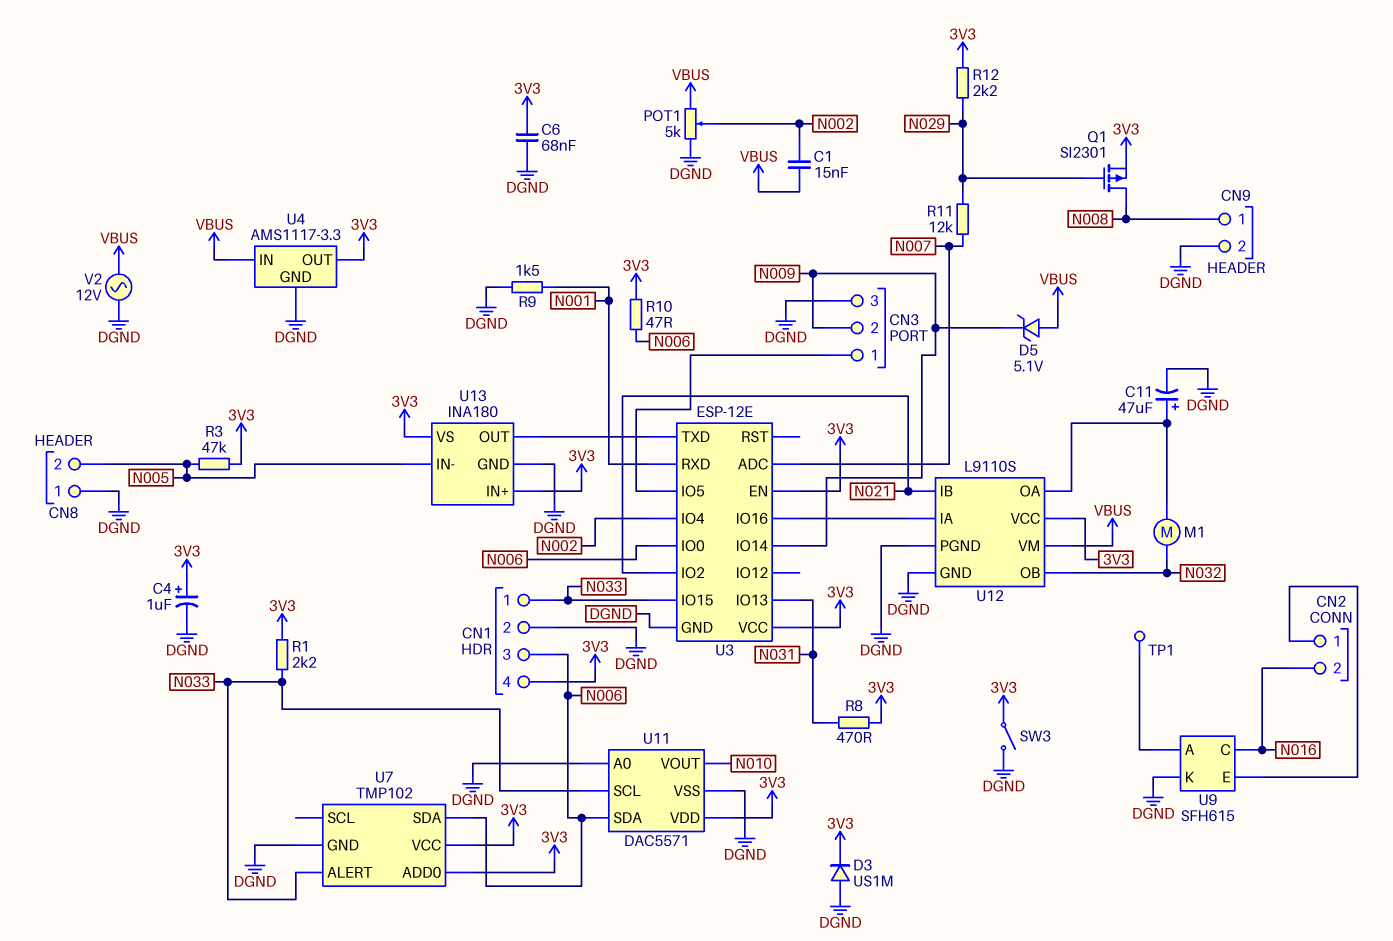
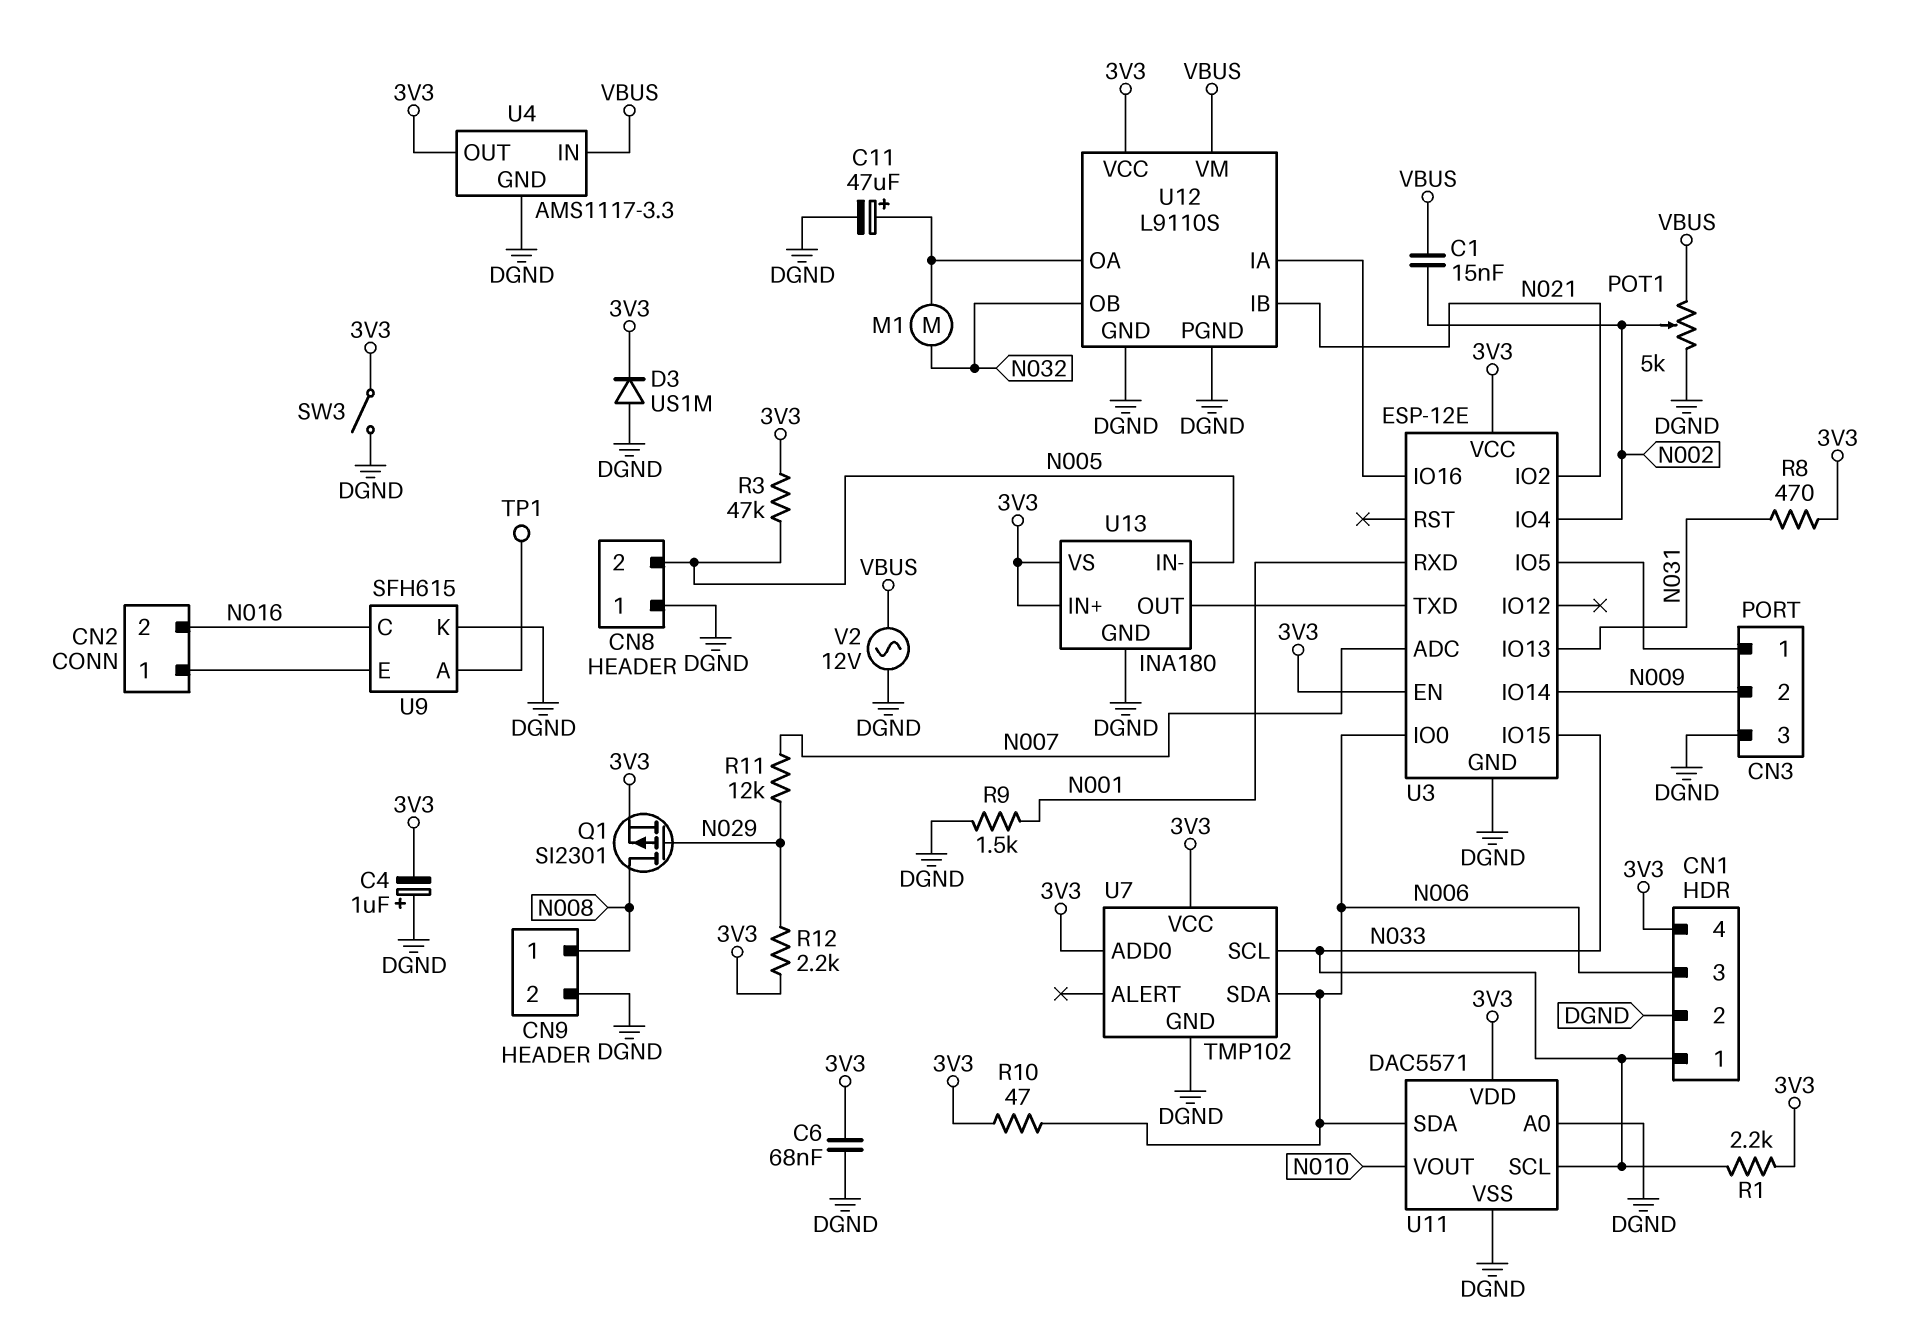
C4: 1uF (plus 3V3, minus DGND) -> 1uF (plus DGND, minus 3V3)
D5: zener 5.1V (A VBUS, K N009) -> none
U7 pin ALERT: N033 -> none
U7 pin SCL: none -> N033

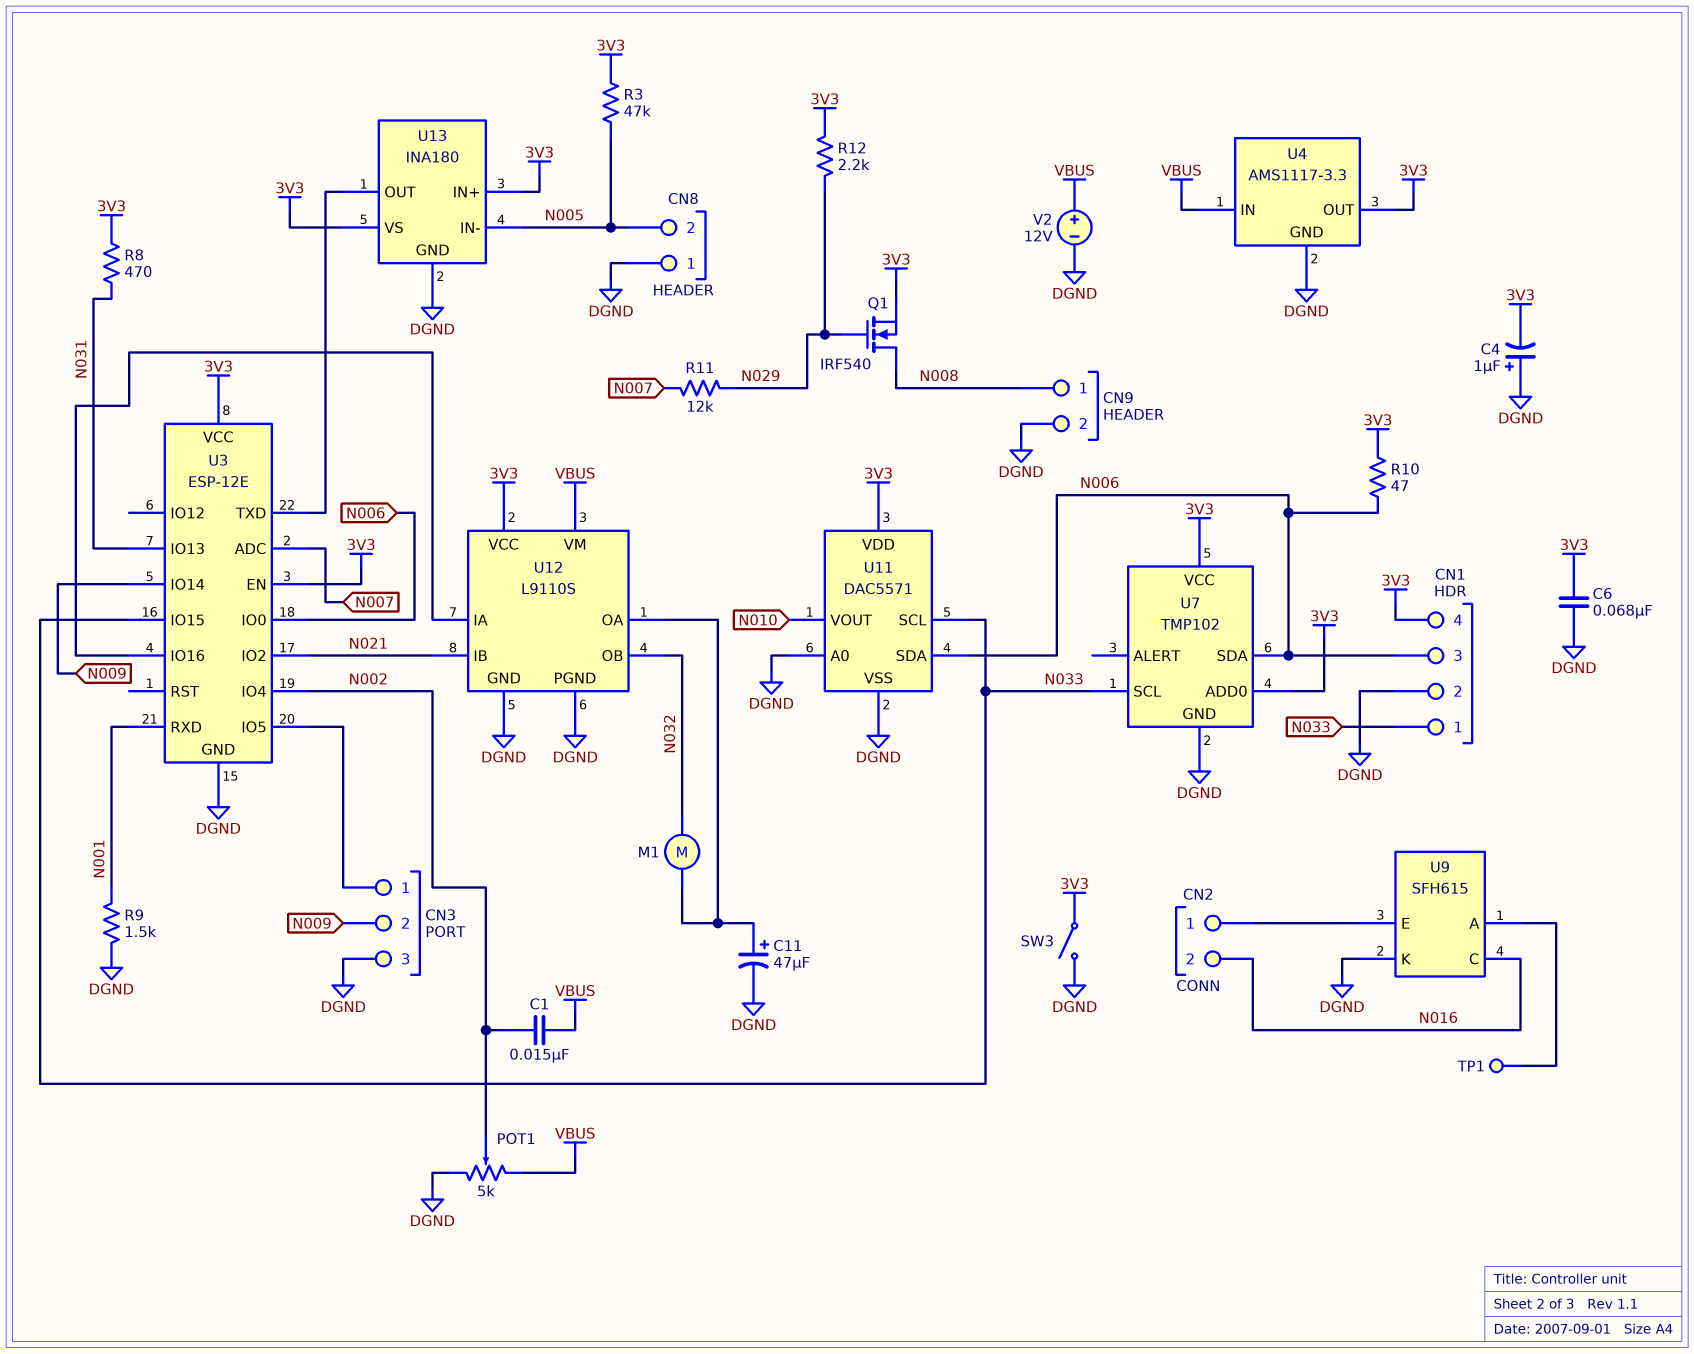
D3: diode US1M (A DGND, K 3V3) -> none
Q1: PMOS SI2301 (G N029, D N008, S 3V3) -> NMOS IRF540 (G N029, D N008, S 3V3)
R1: 2.2k (3V3, N033) -> none
V2: AC 12V (DGND, VBUS) -> 12V (plus VBUS, minus DGND)

